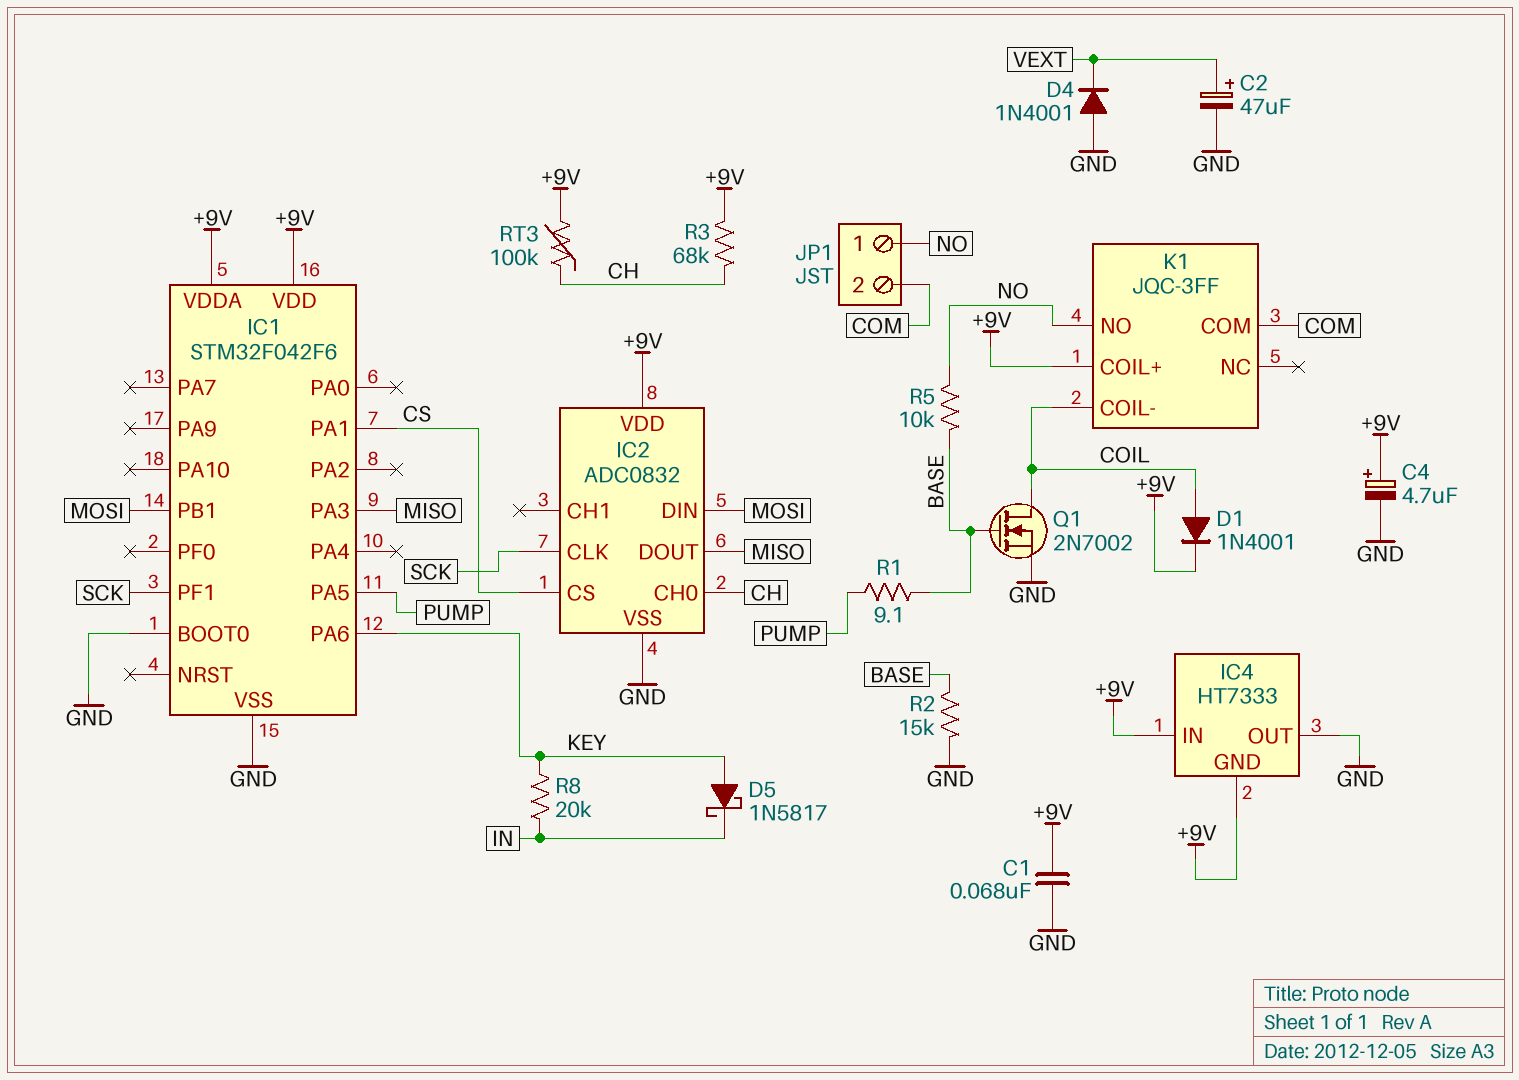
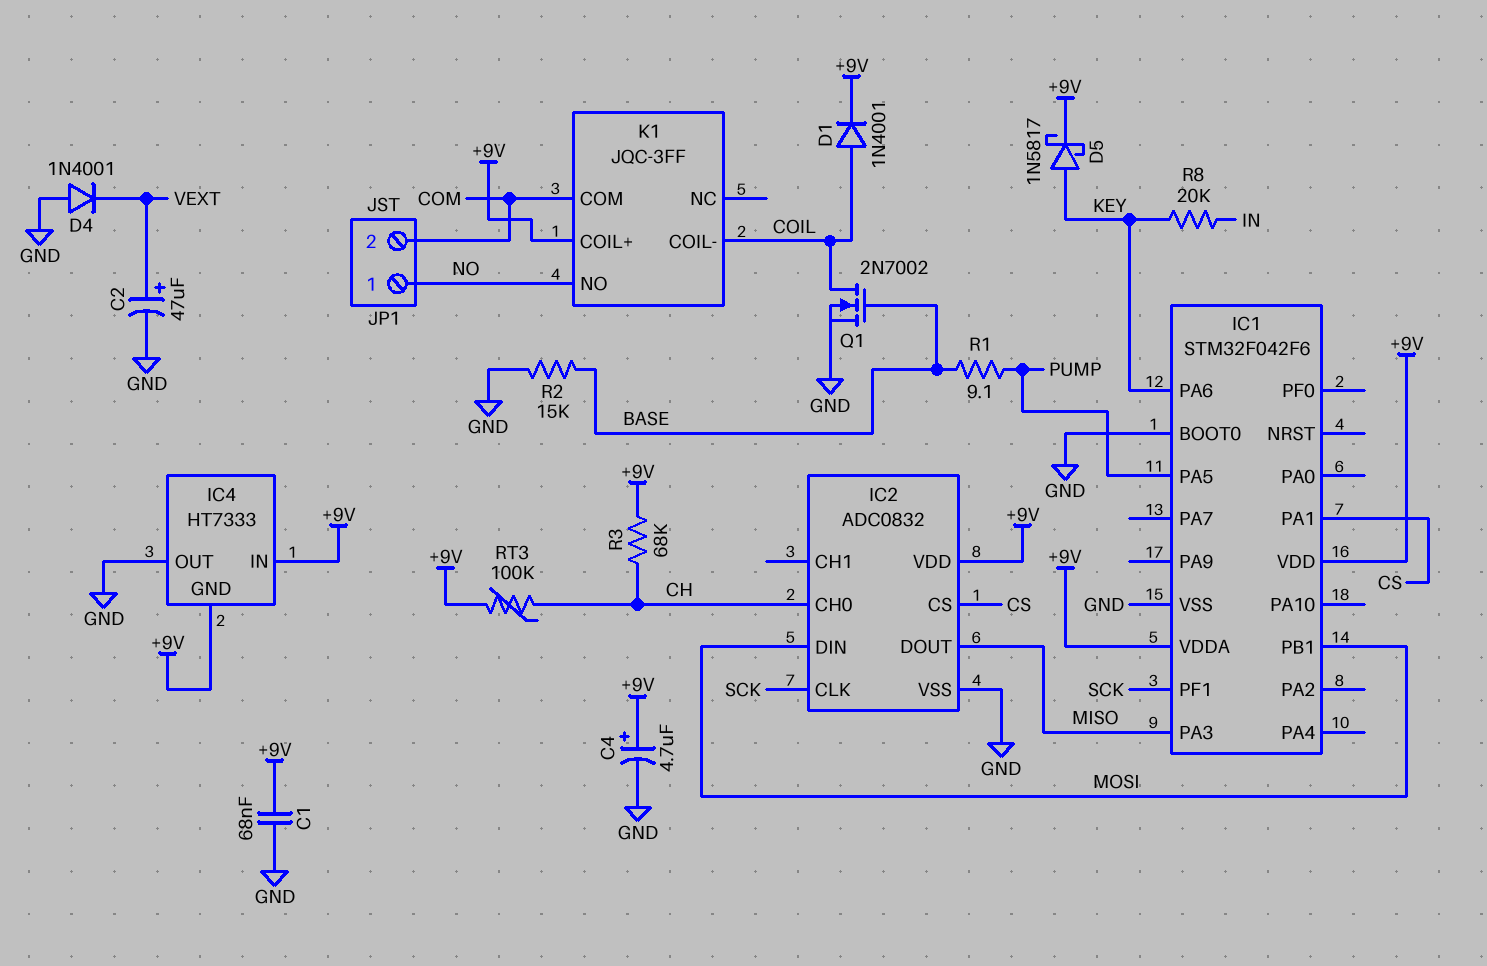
D5: schottky 1N5817 (A KEY, K IN) -> schottky 1N5817 (A KEY, K +9V)
R5: 10k (BASE, NO) -> none

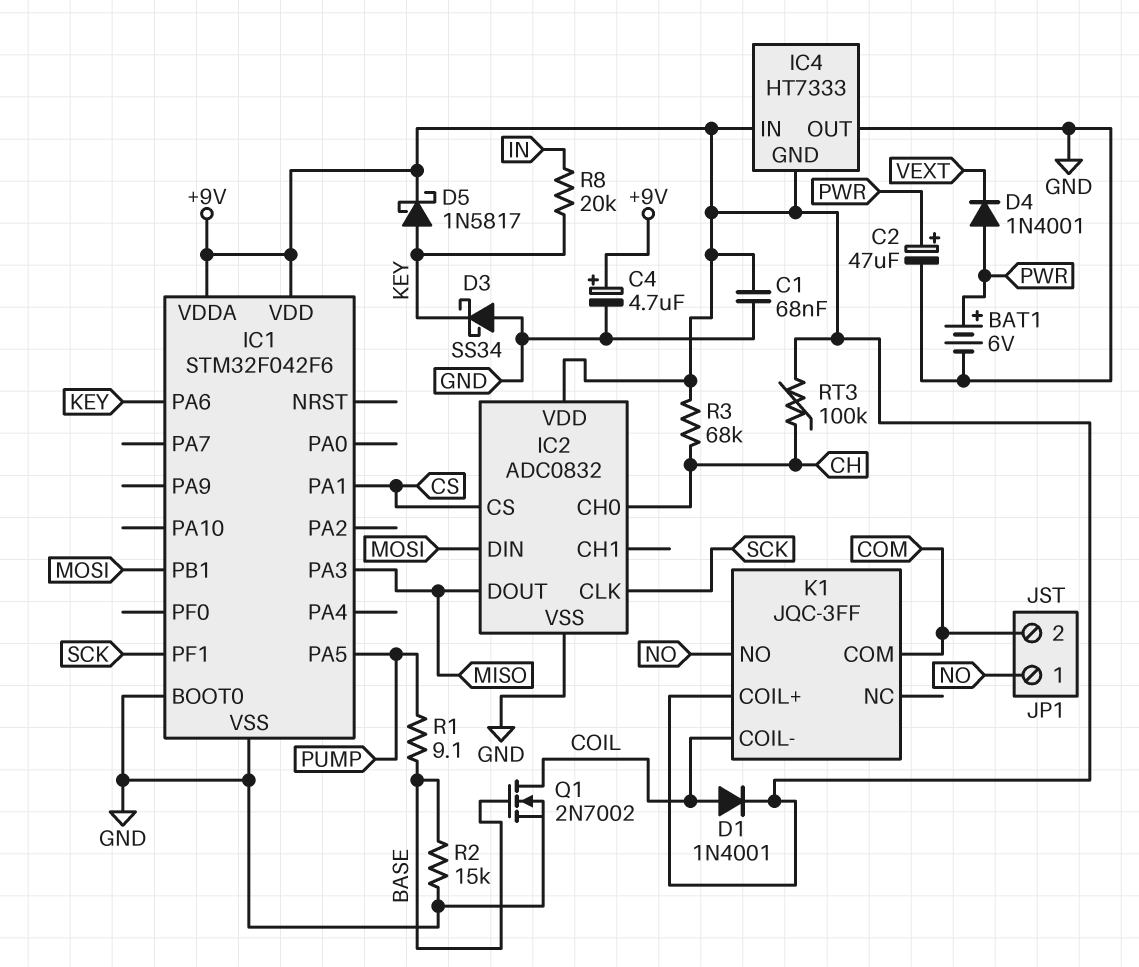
BAT1: none -> 6V (plus PWR, minus GND)
C2: 47uF (plus VEXT, minus GND) -> 47uF (plus PWR, minus GND)
D3: none -> schottky SS34 (A GND, K KEY)
D4: diode 1N4001 (A GND, K VEXT) -> diode 1N4001 (A PWR, K VEXT)

